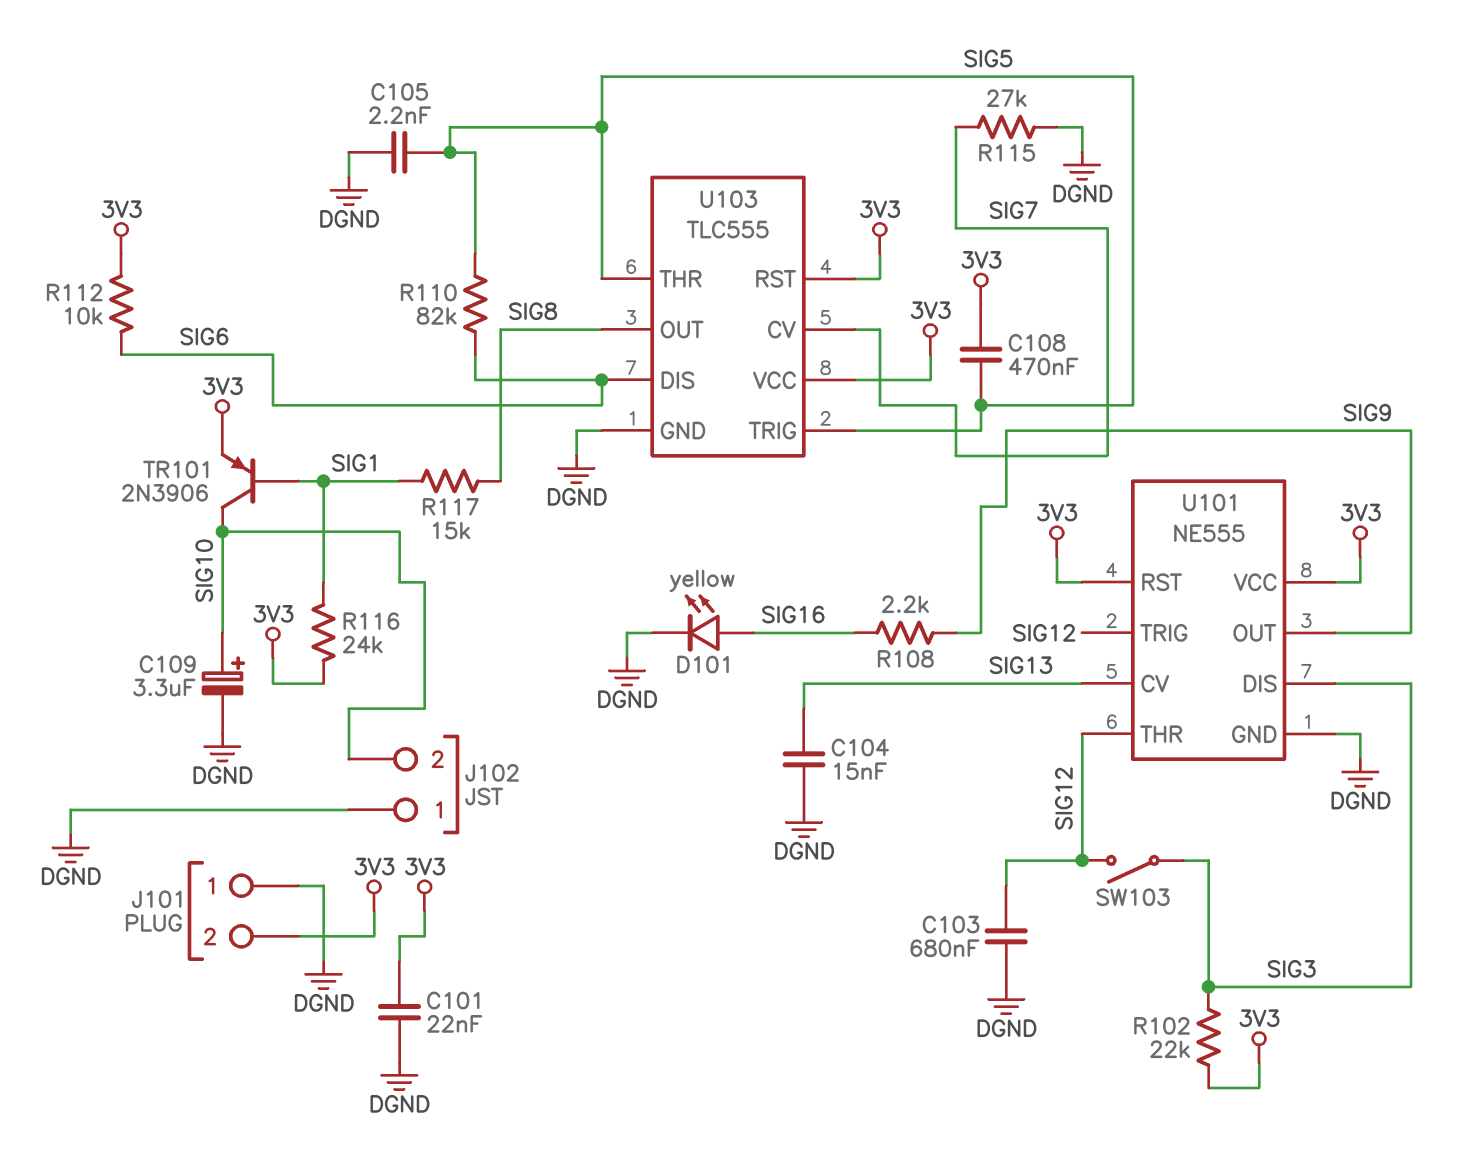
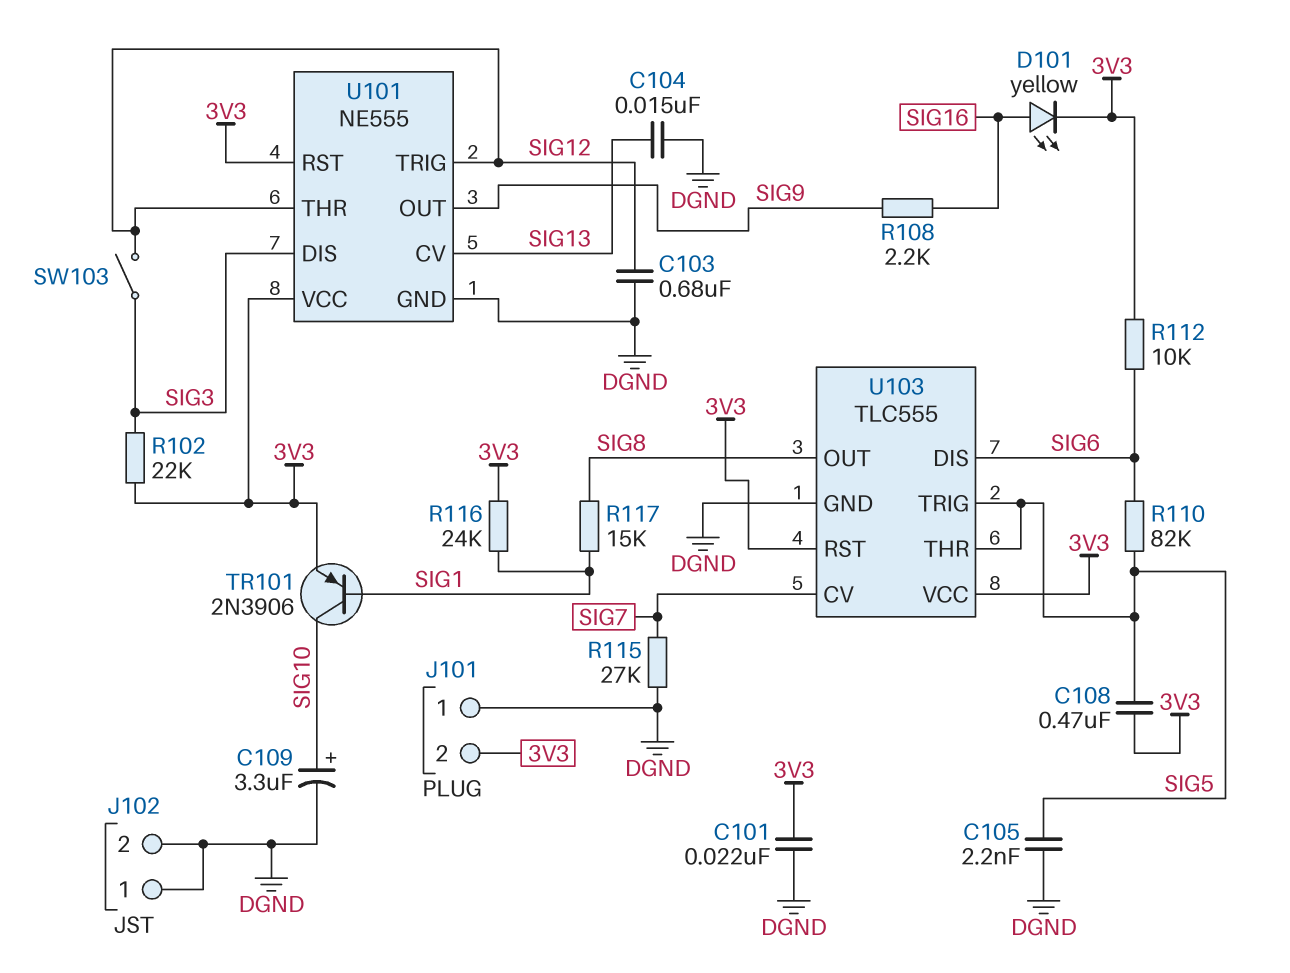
D101: LED yellow (A SIG16, K DGND) -> LED yellow (A SIG16, K 3V3)
J102 pin 2: SIG10 -> DGND

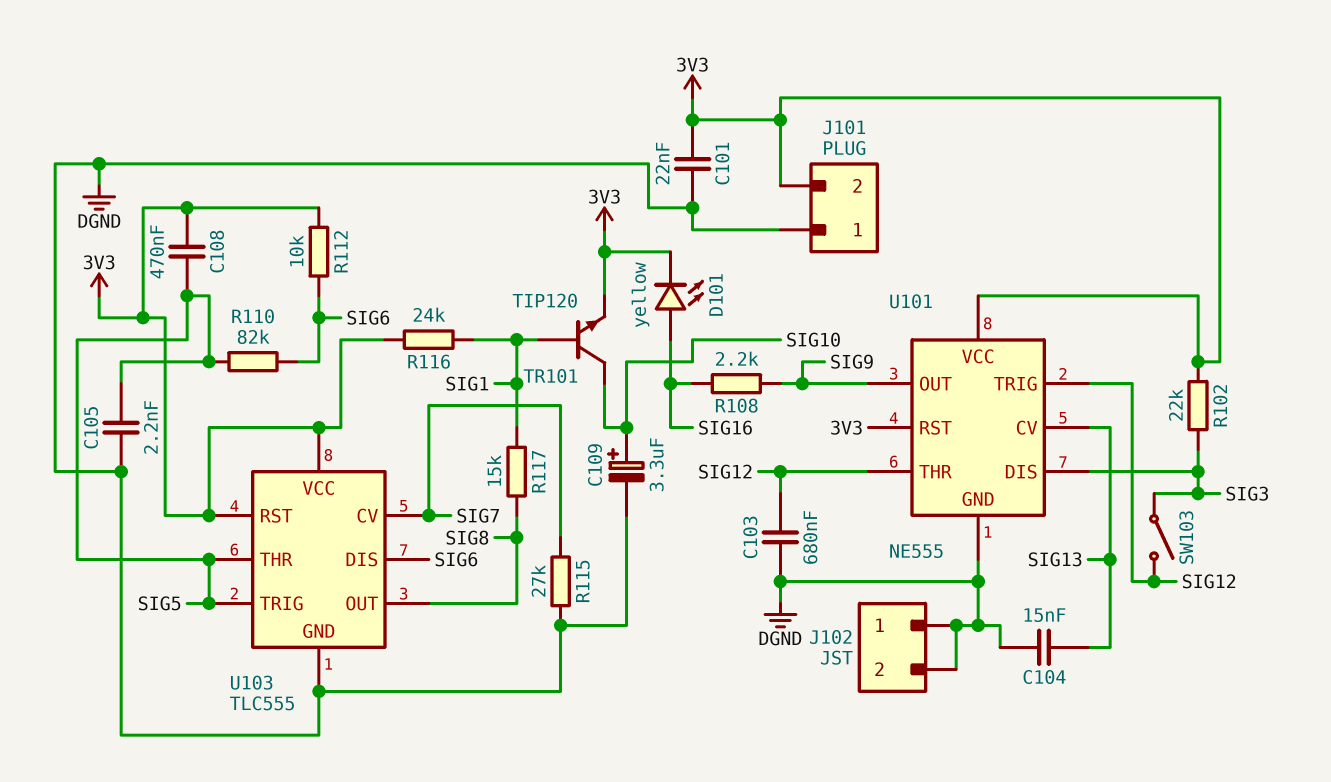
TR101: PNP 2N3906 (B SIG1, C SIG10, E 3V3) -> NPN TIP120 (B SIG1, C SIG10, E 3V3)

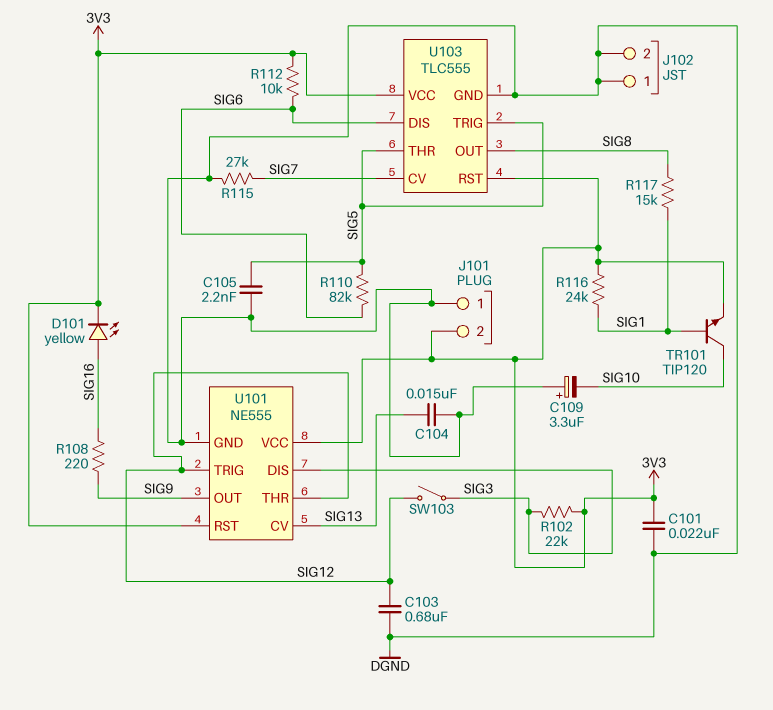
C108: 470nF (3V3, SIG5) -> none
C109: 3.3uF (plus SIG10, minus DGND) -> 3.3uF (plus DGND, minus SIG10)
R108: 2.2k (SIG9, SIG16) -> 220 (SIG9, SIG16)

